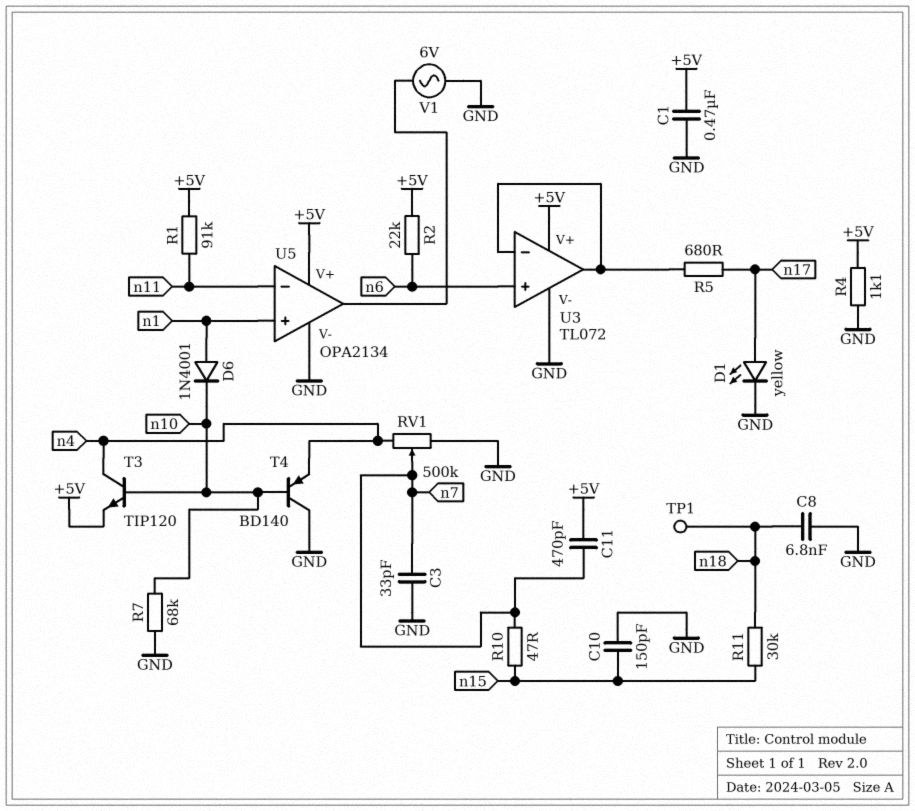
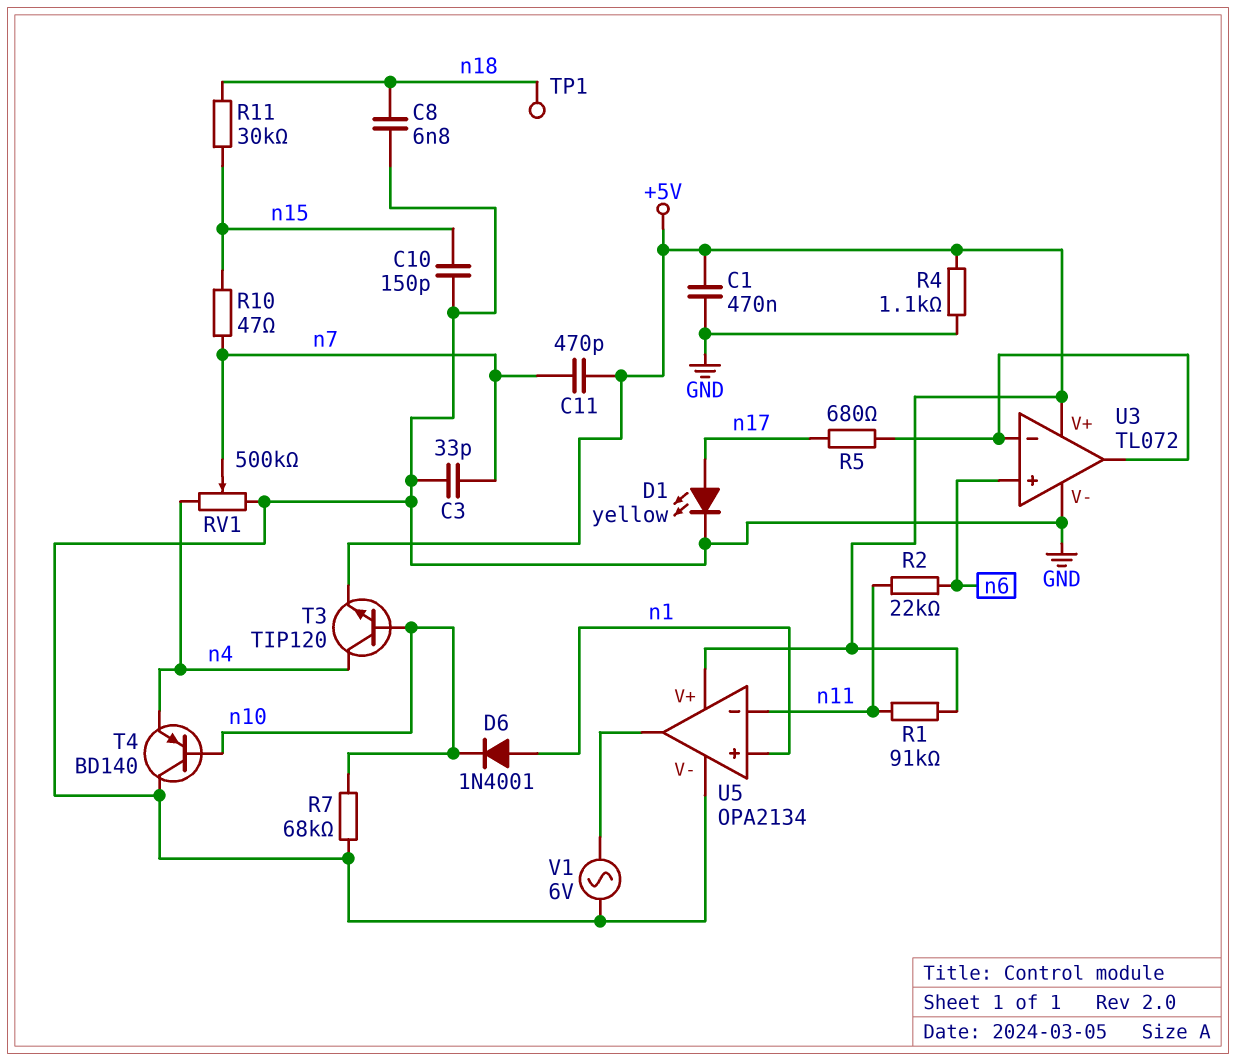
R2: 22k (+5V, n6) -> 22k (n6, n11)

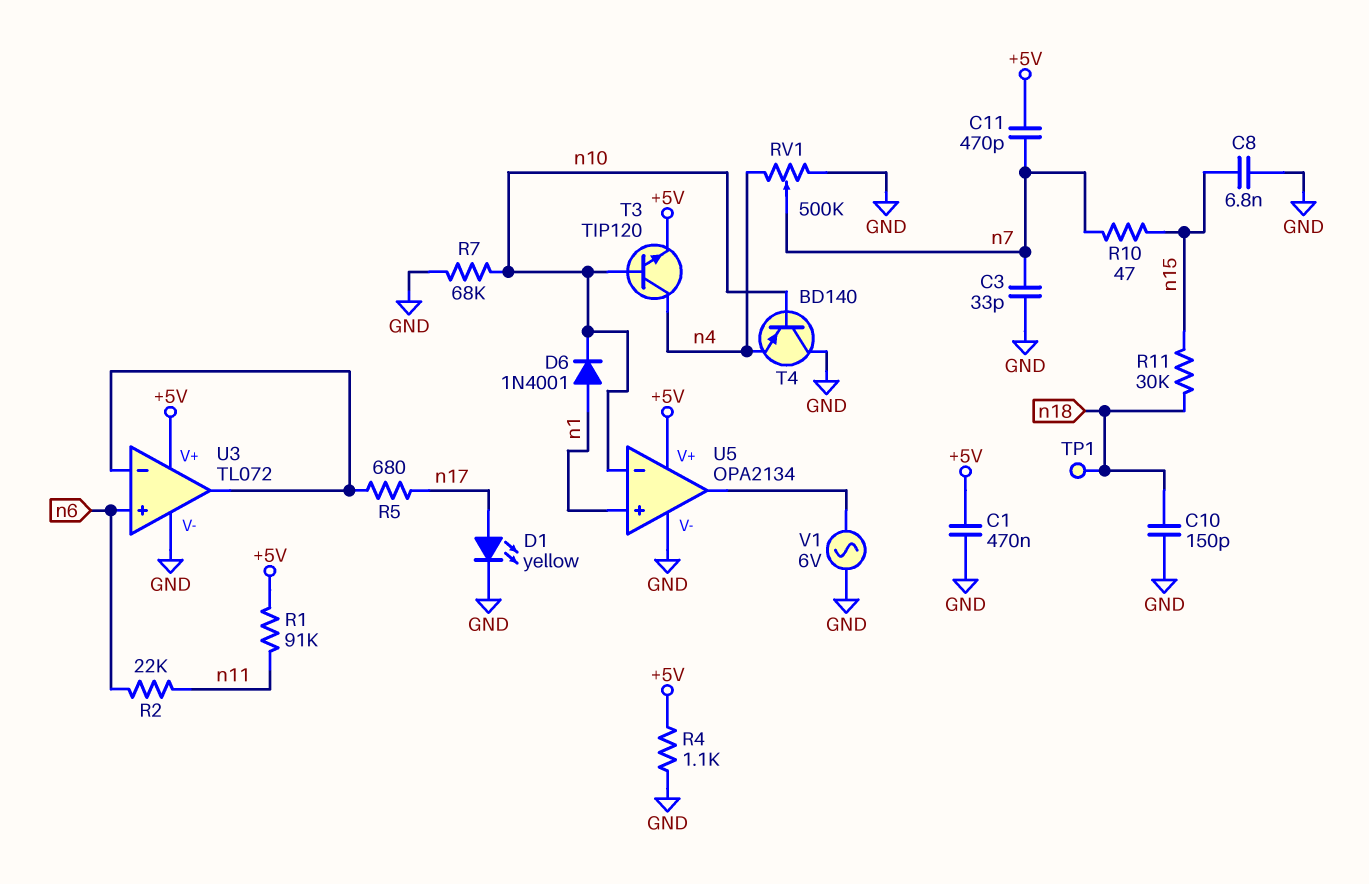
C8: 6.8nF (GND, n18) -> 6.8nF (GND, n15)
C10: 150pF (GND, n15) -> 150pF (GND, n18)
U5 pin in-: n11 -> n10

